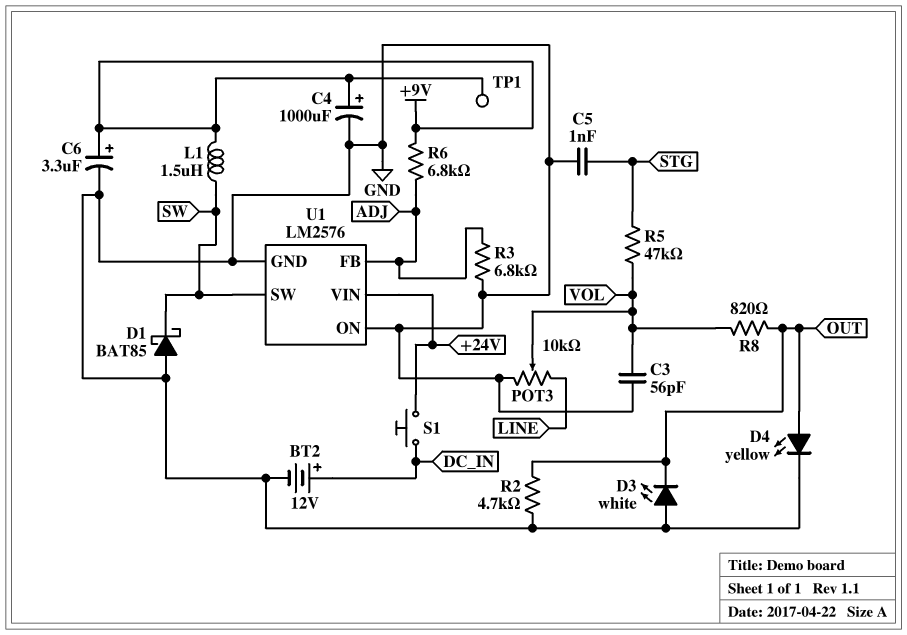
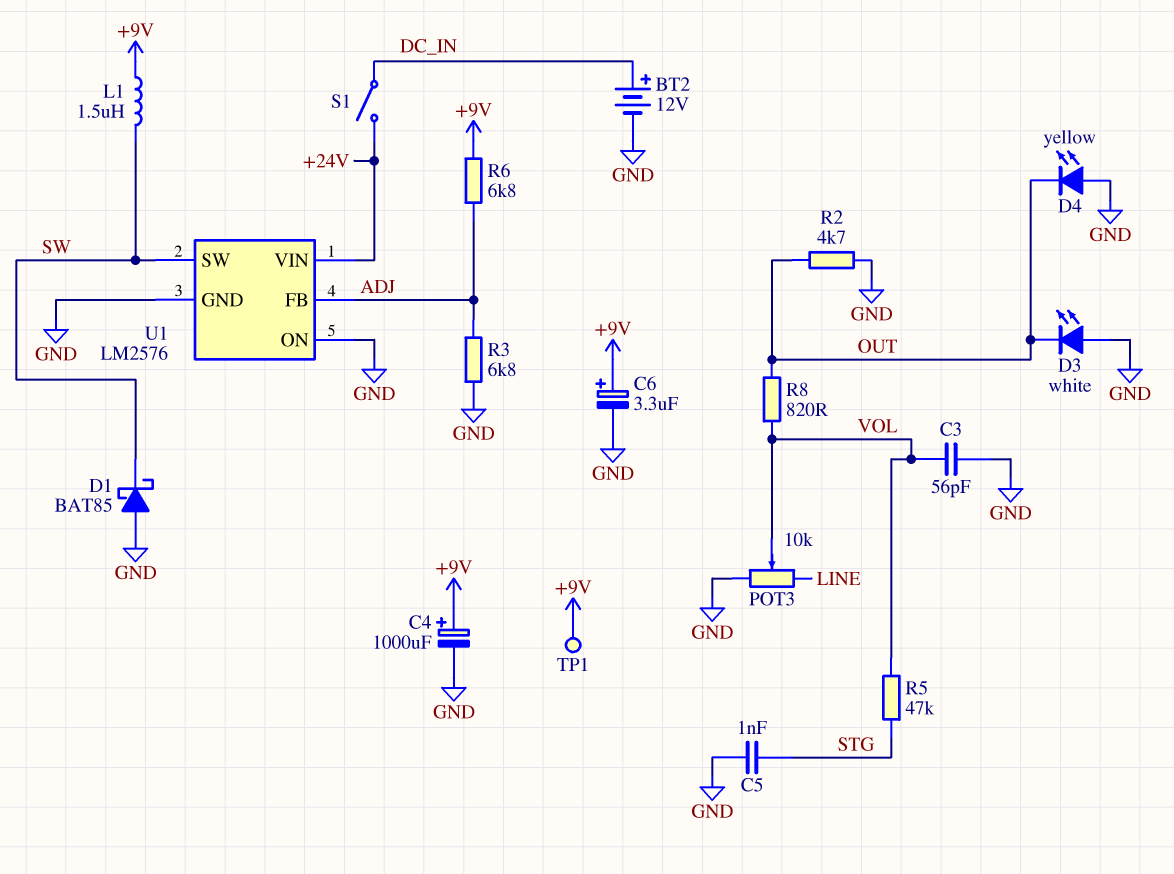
D4: LED yellow (A OUT, K GND) -> LED yellow (A GND, K OUT)
S1: button (+24V, DC_IN) -> switch (+24V, DC_IN)

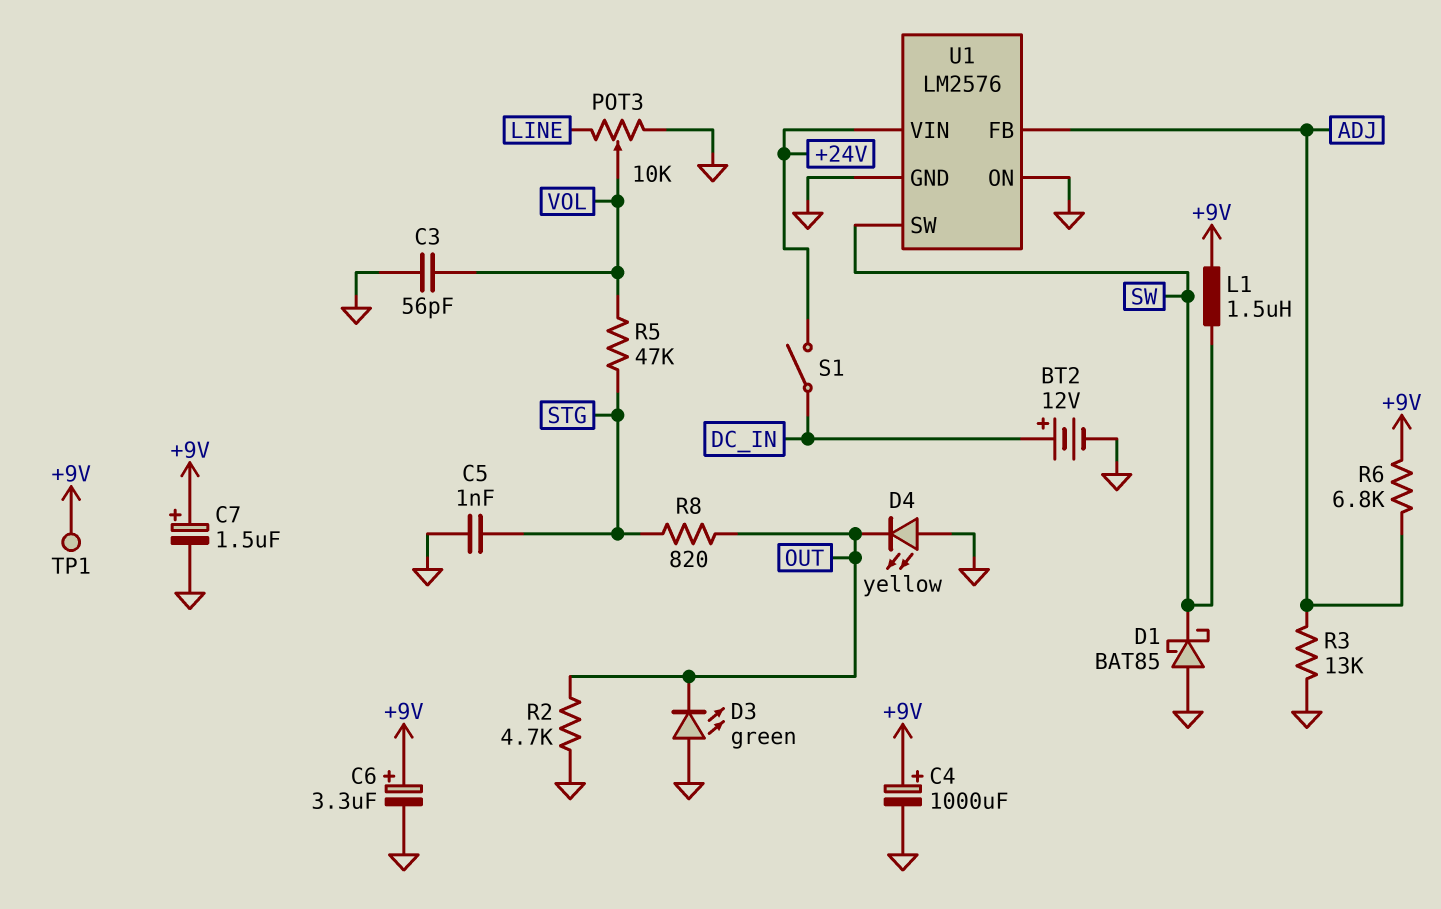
C7: none -> 1.5uF (plus +9V, minus GND)
D3: LED white (A GND, K OUT) -> LED green (A GND, K OUT)
R3: 6.8k (ADJ, GND) -> 13k (ADJ, GND)
R8: 820 (OUT, VOL) -> 820 (OUT, STG)

